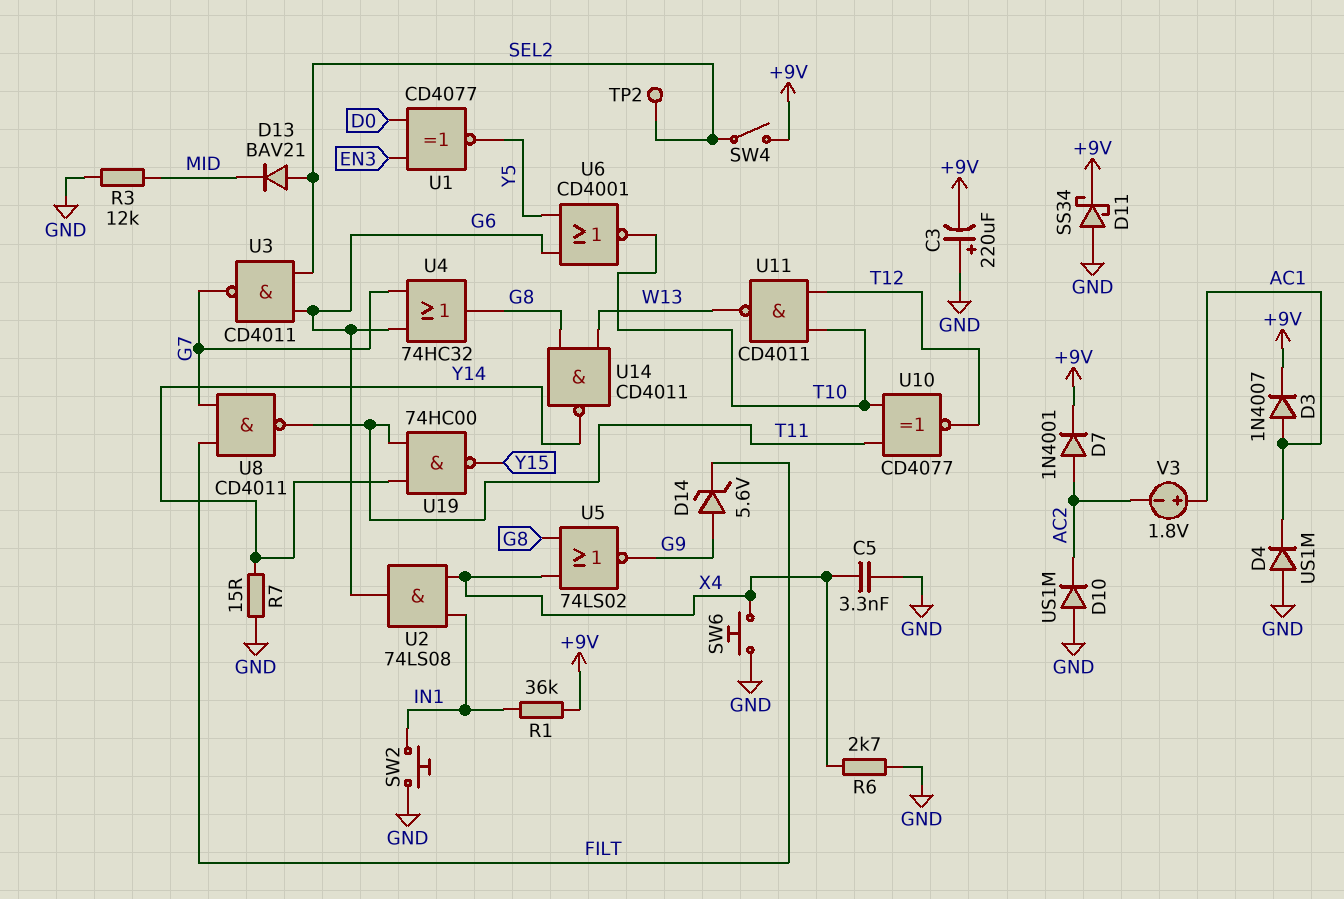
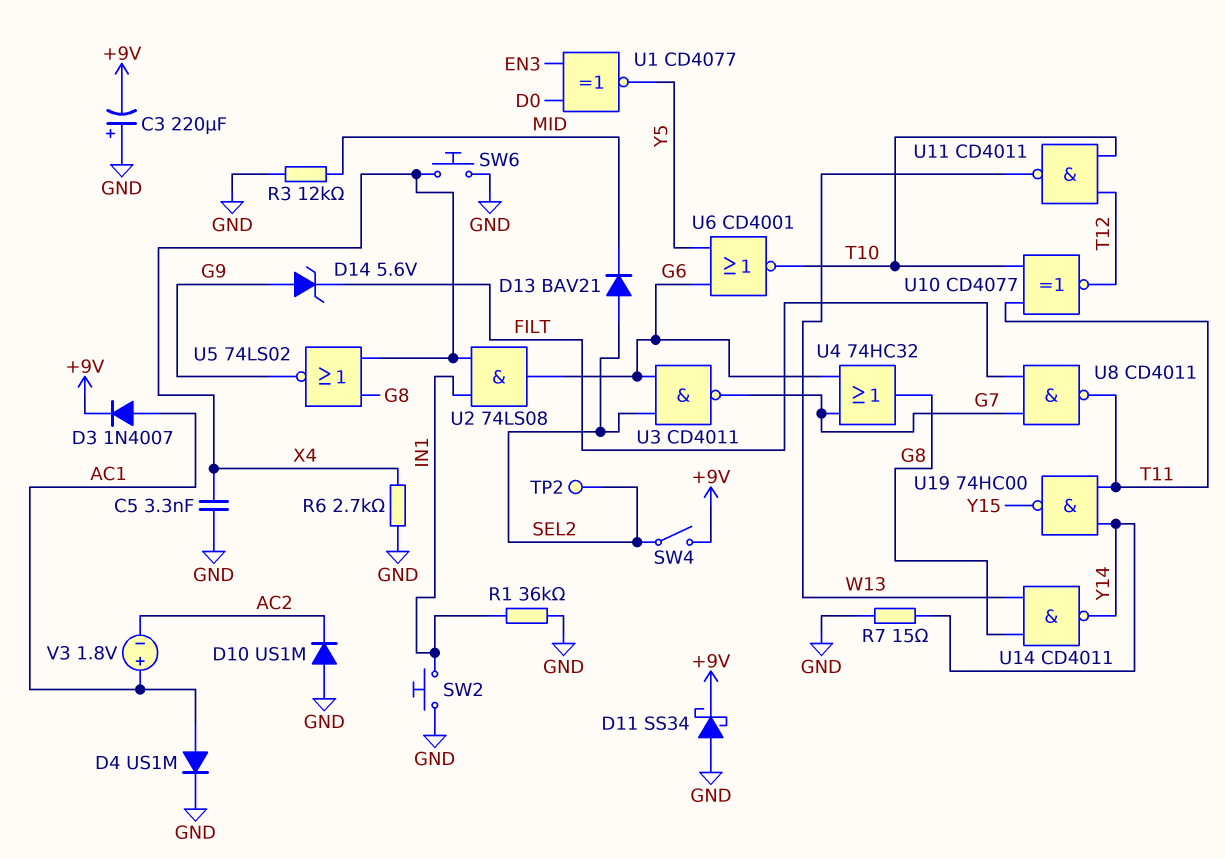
D4: diode US1M (A GND, K AC1) -> diode US1M (A AC1, K GND)
D7: diode 1N4001 (A AC2, K +9V) -> none
R1: 36k (+9V, IN1) -> 36k (GND, IN1)

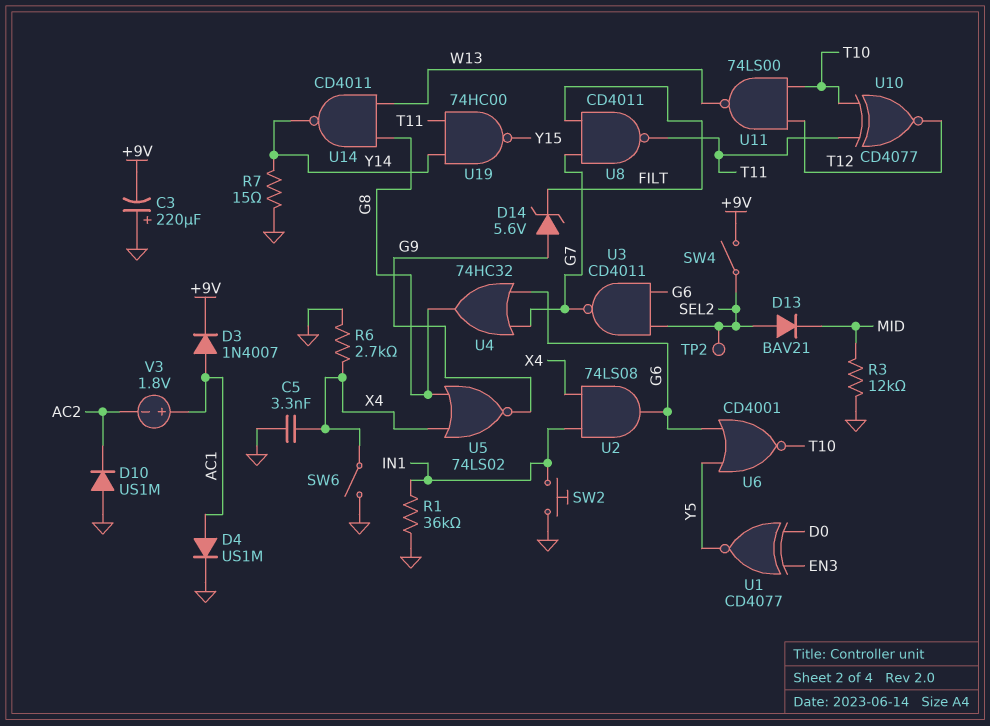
D11: schottky SS34 (A GND, K +9V) -> none
SW6: button (GND, X4) -> switch (GND, X4)
U11: NAND CD4011 (in T10, in T12, out W13) -> NAND 74LS00 (in T10, in T12, out W13)

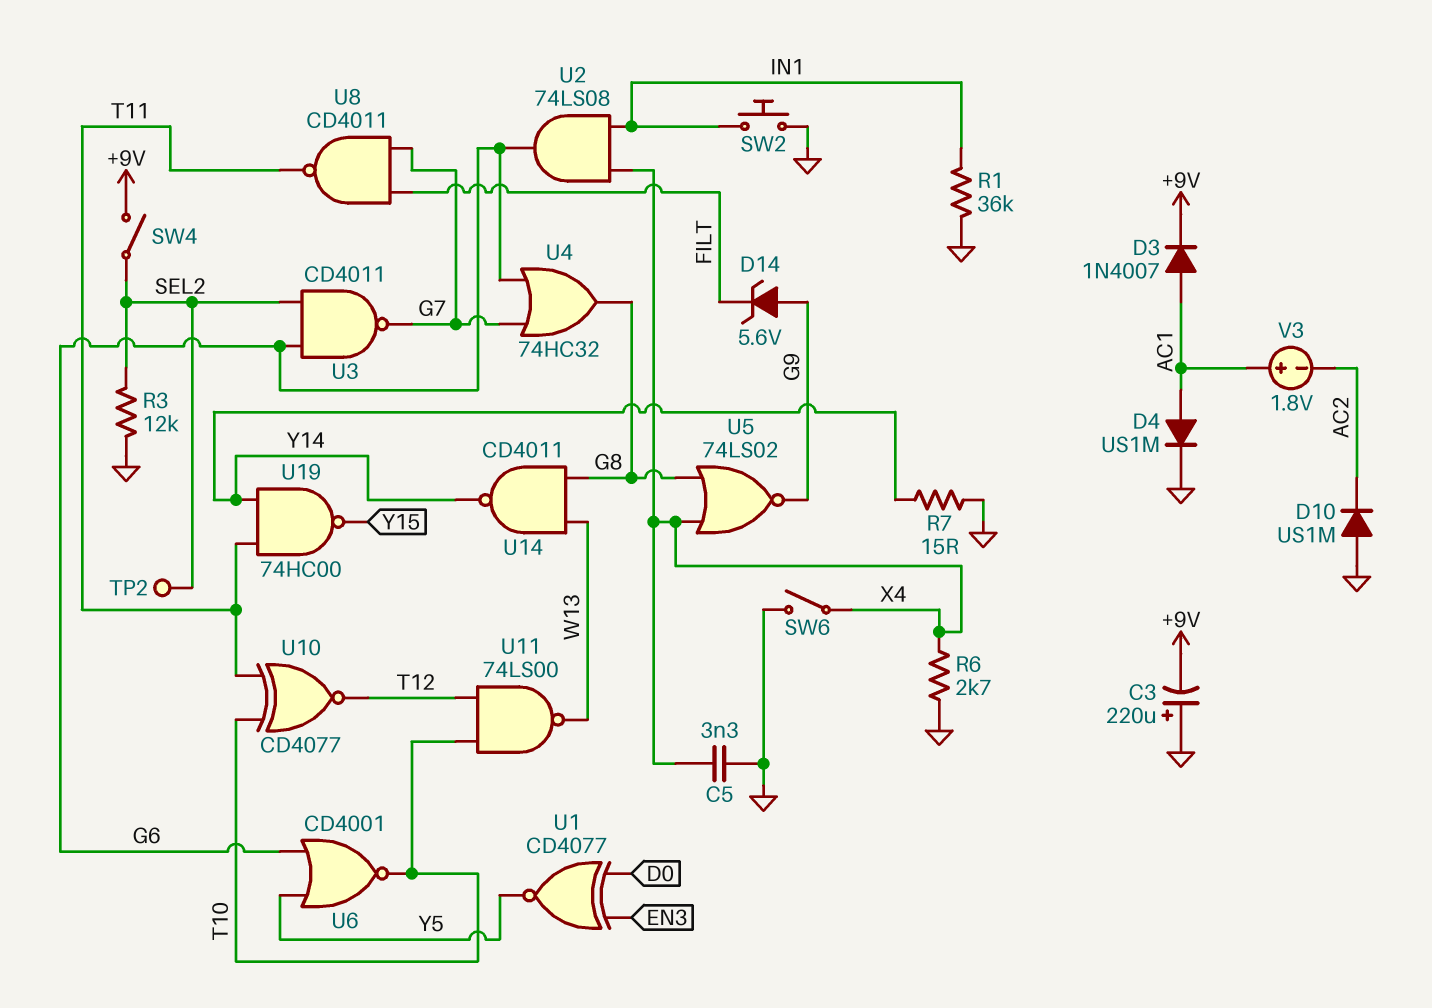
D13: diode BAV21 (A SEL2, K MID) -> none
R3: 12k (GND, MID) -> 12k (GND, SEL2)

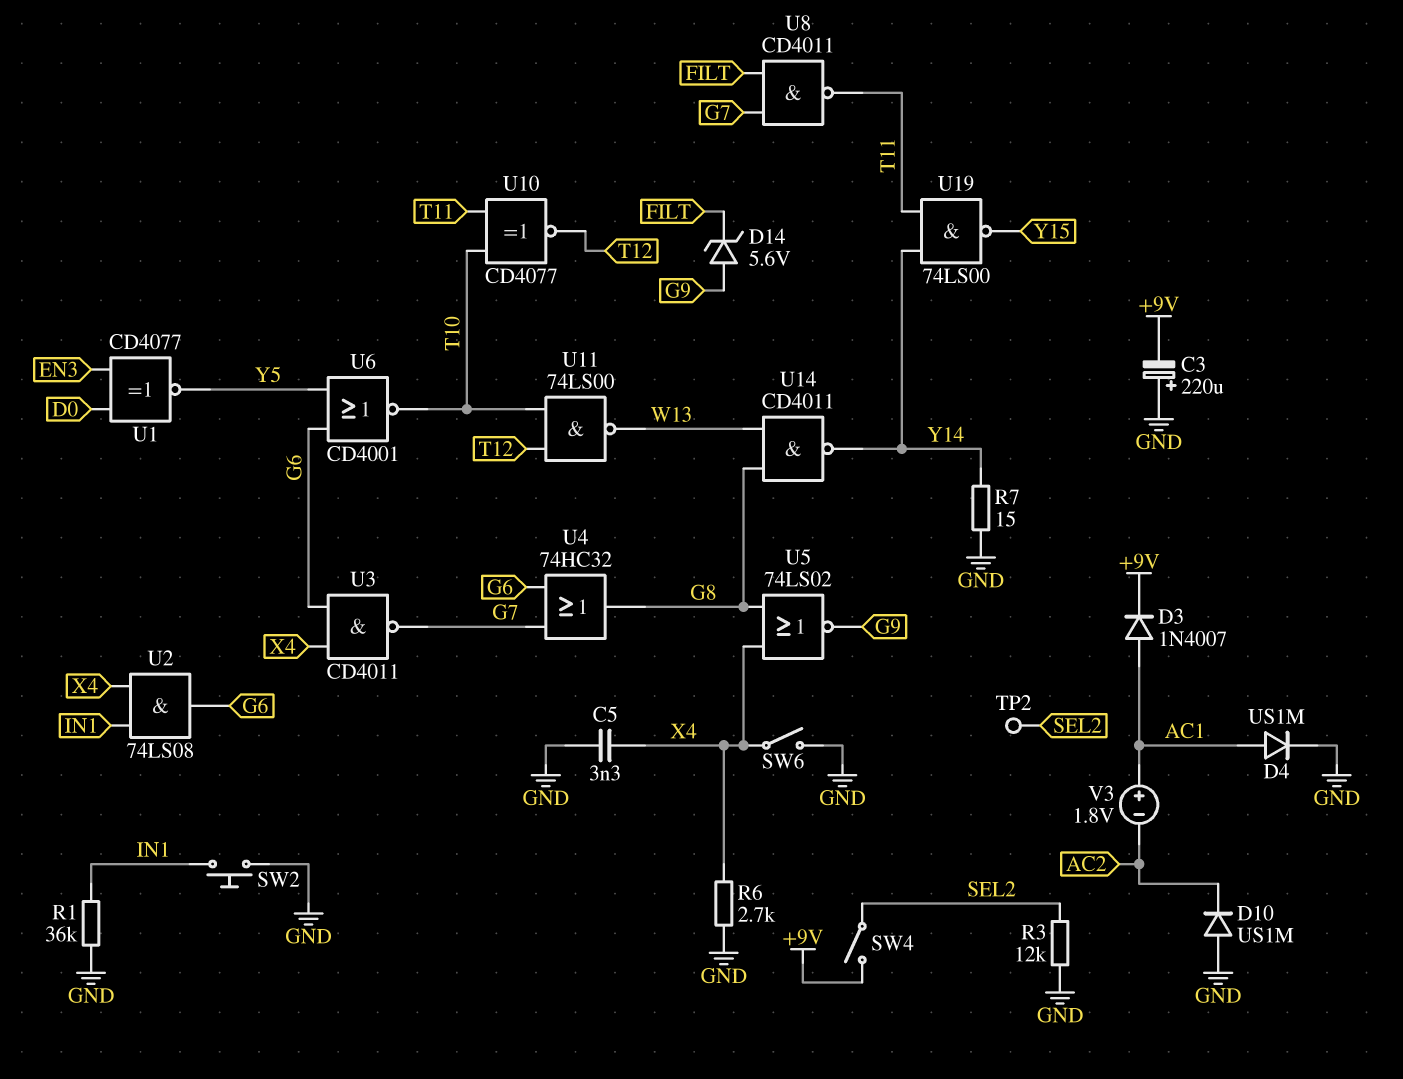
U3: NAND CD4011 (in G6, in SEL2, out G7) -> NAND CD4011 (in G6, in X4, out G7)
U19: NAND 74HC00 (in T11, in Y14, out Y15) -> NAND 74LS00 (in T11, in Y14, out Y15)

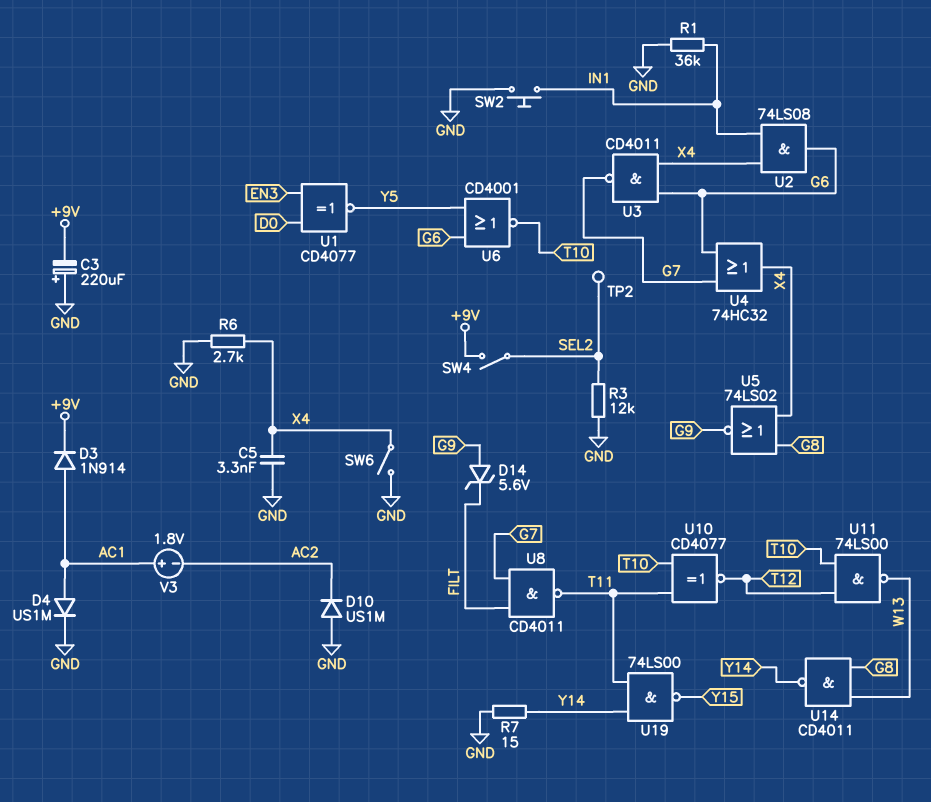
D3: diode 1N4007 (A AC1, K +9V) -> diode 1N914 (A AC1, K +9V)
U4: OR 74HC32 (in G6, in G7, out G8) -> OR 74HC32 (in G6, in G7, out X4)

